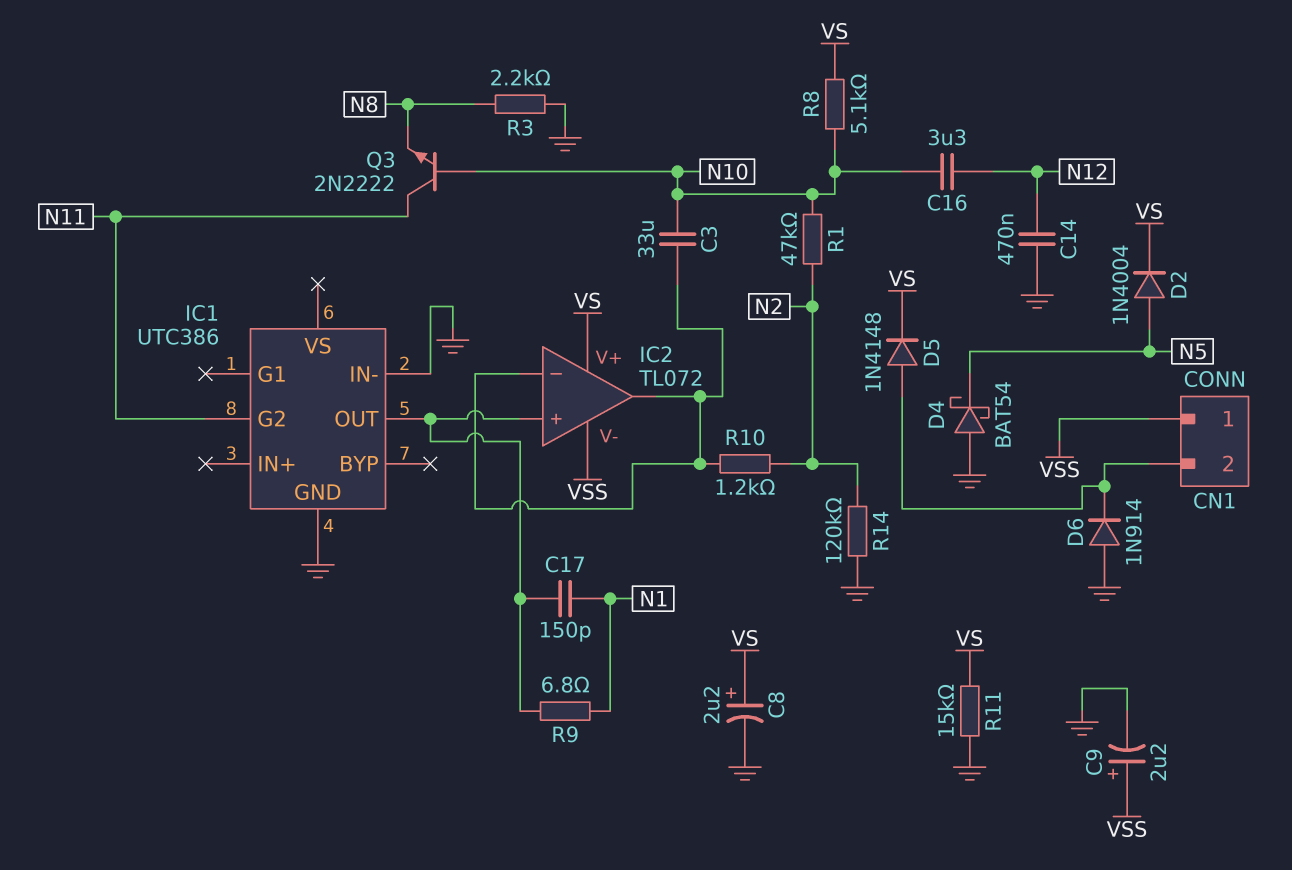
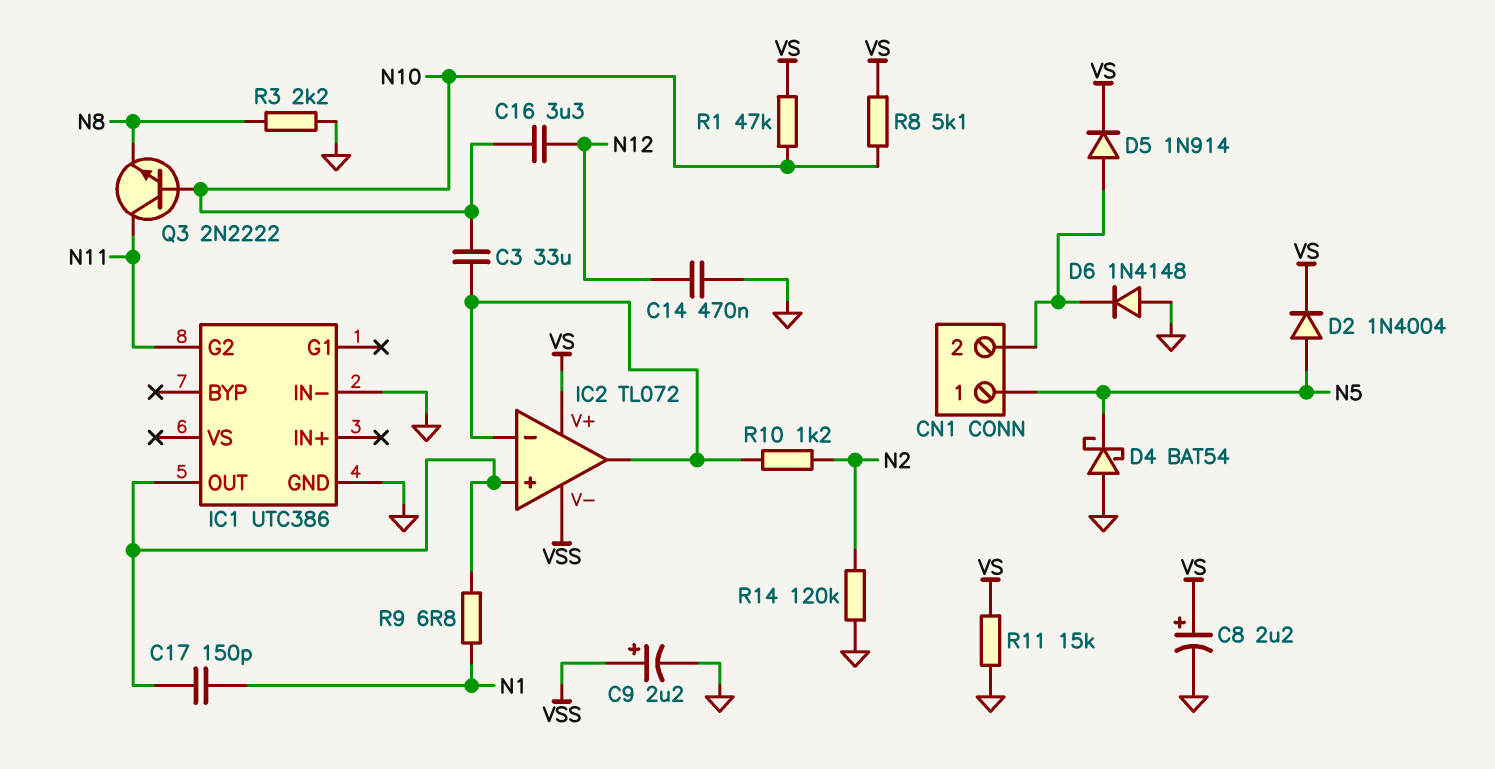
CN1 pin 1: VSS -> N5
D5: diode 1N4148 (A CN1/2, K VS) -> diode 1N914 (A CN1/2, K VS)
D6: diode 1N914 (A GND, K CN1/2) -> diode 1N4148 (A GND, K CN1/2)
R1: 47k (N2, N10) -> 47k (N10, VS)

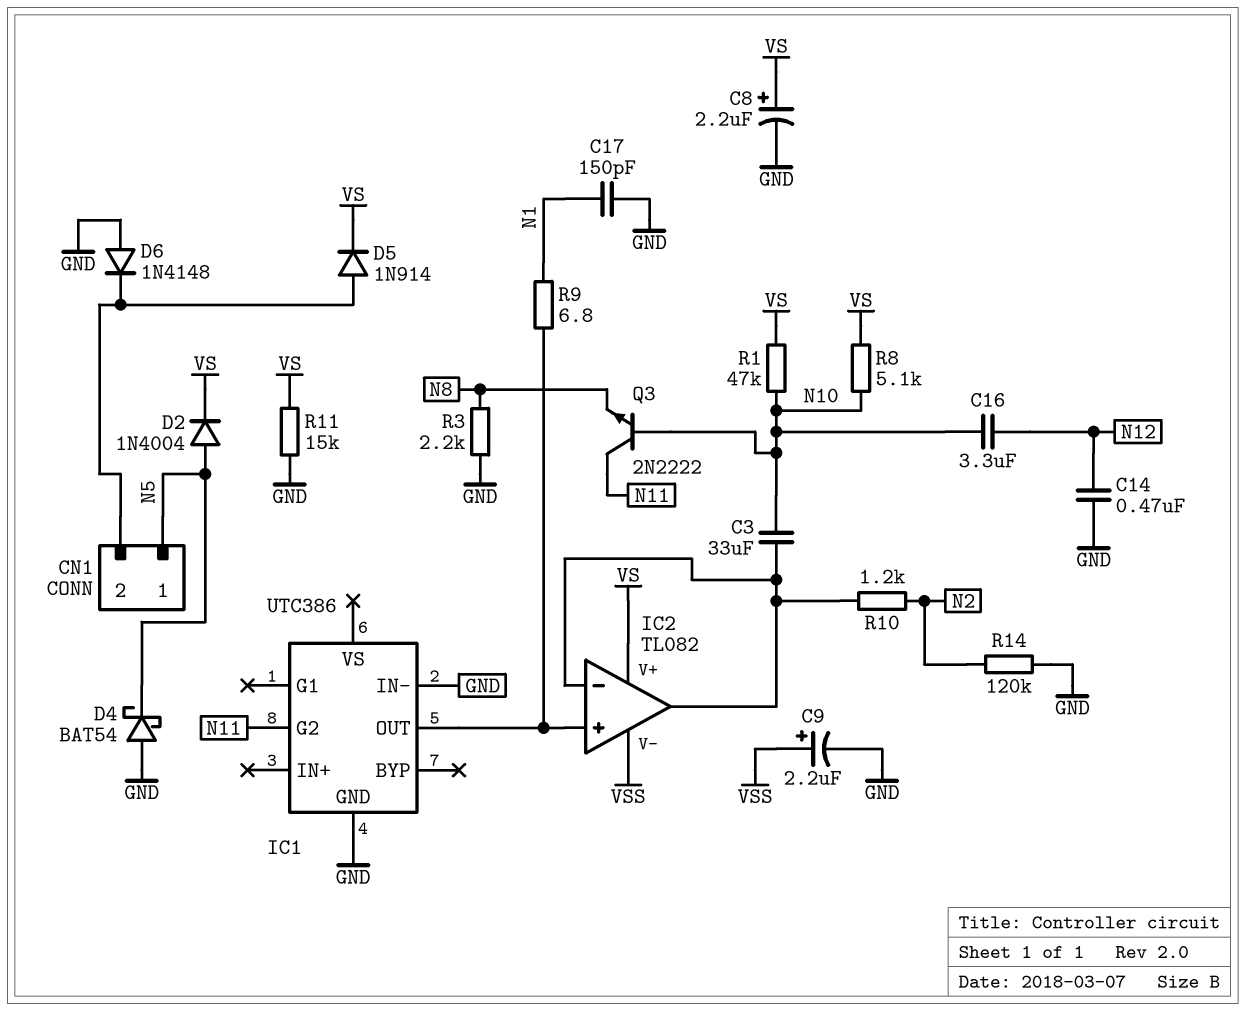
C17: 150pF (IC1/OUT, N1) -> 150pF (GND, N1)
IC2: TL072 -> TL082

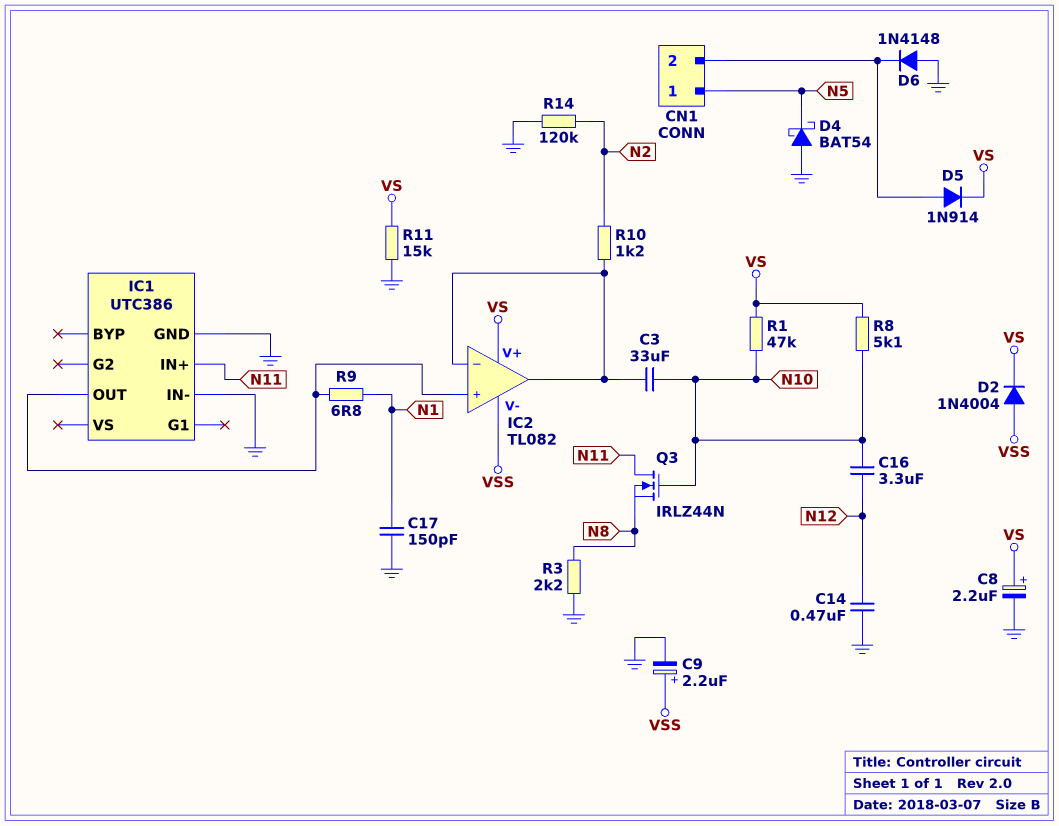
D2: diode 1N4004 (A N5, K VS) -> diode 1N4004 (A VSS, K VS)
IC1 pin G2: N11 -> none
IC1 pin IN+: none -> N11
Q3: NPN 2N2222 (B N10, C N11, E N8) -> NMOS IRLZ44N (G N10, D N11, S N8)

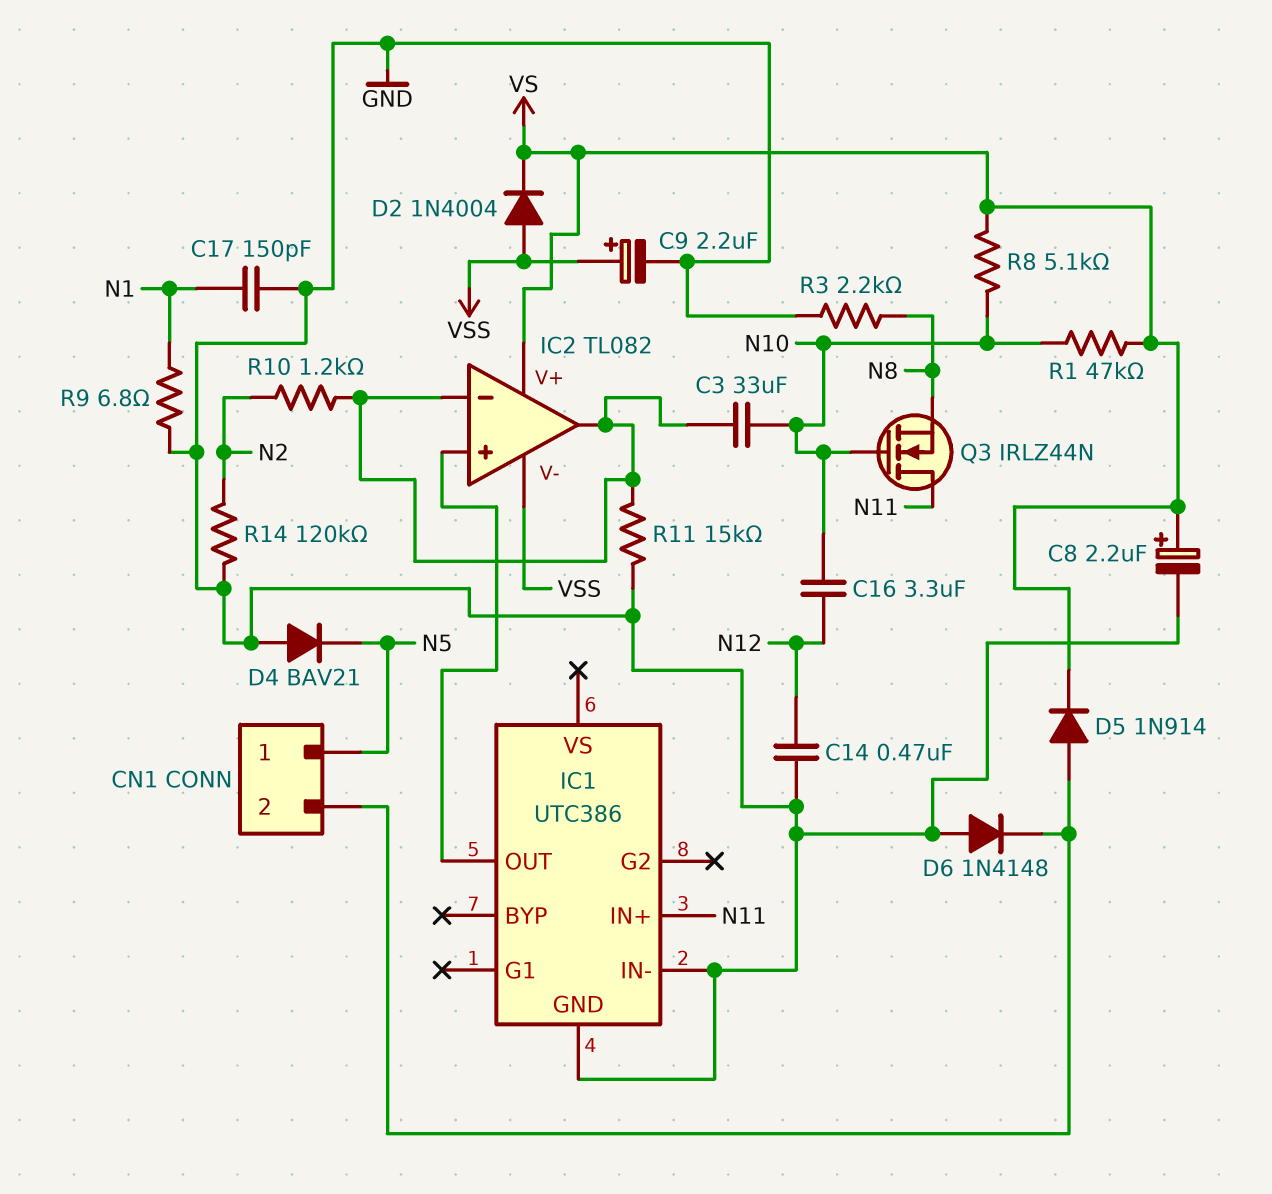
D4: schottky BAT54 (A GND, K N5) -> diode BAV21 (A GND, K N5)
R9: 6.8 (IC1/OUT, N1) -> 6.8 (GND, N1)
R11: 15k (GND, VS) -> 15k (GND, IC2/in-)

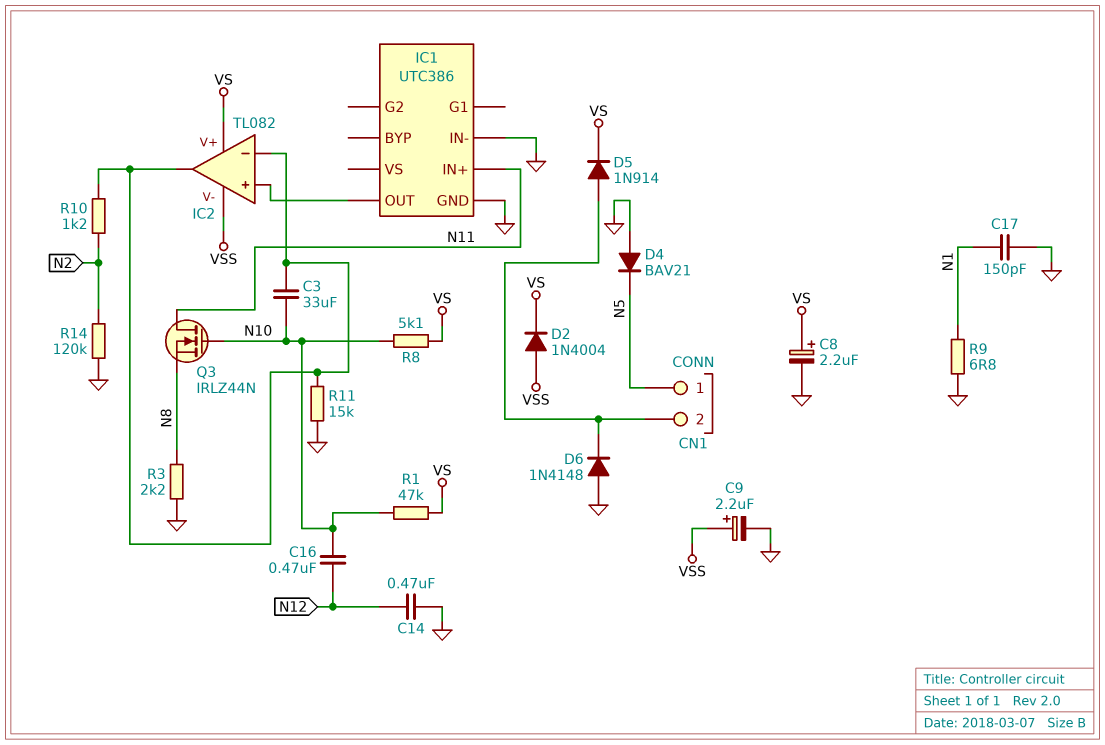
C16: 3.3uF (N10, N12) -> 470nF (N10, N12)

